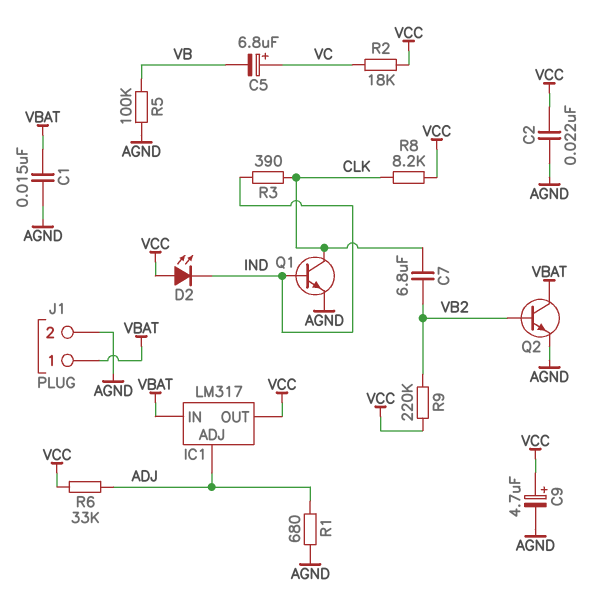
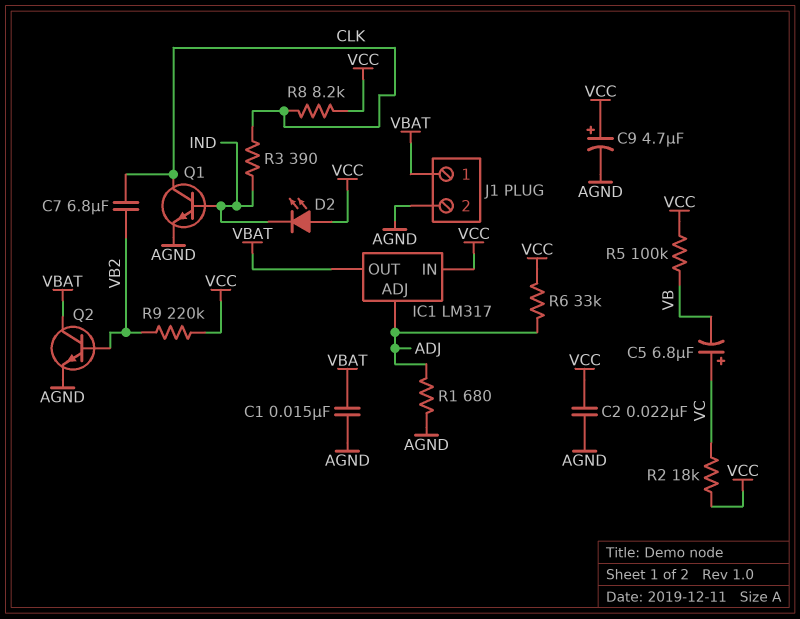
IC1 pin IN: VBAT -> VCC
IC1 pin OUT: VCC -> VBAT
R5: 100k (AGND, VB) -> 100k (VB, VCC)

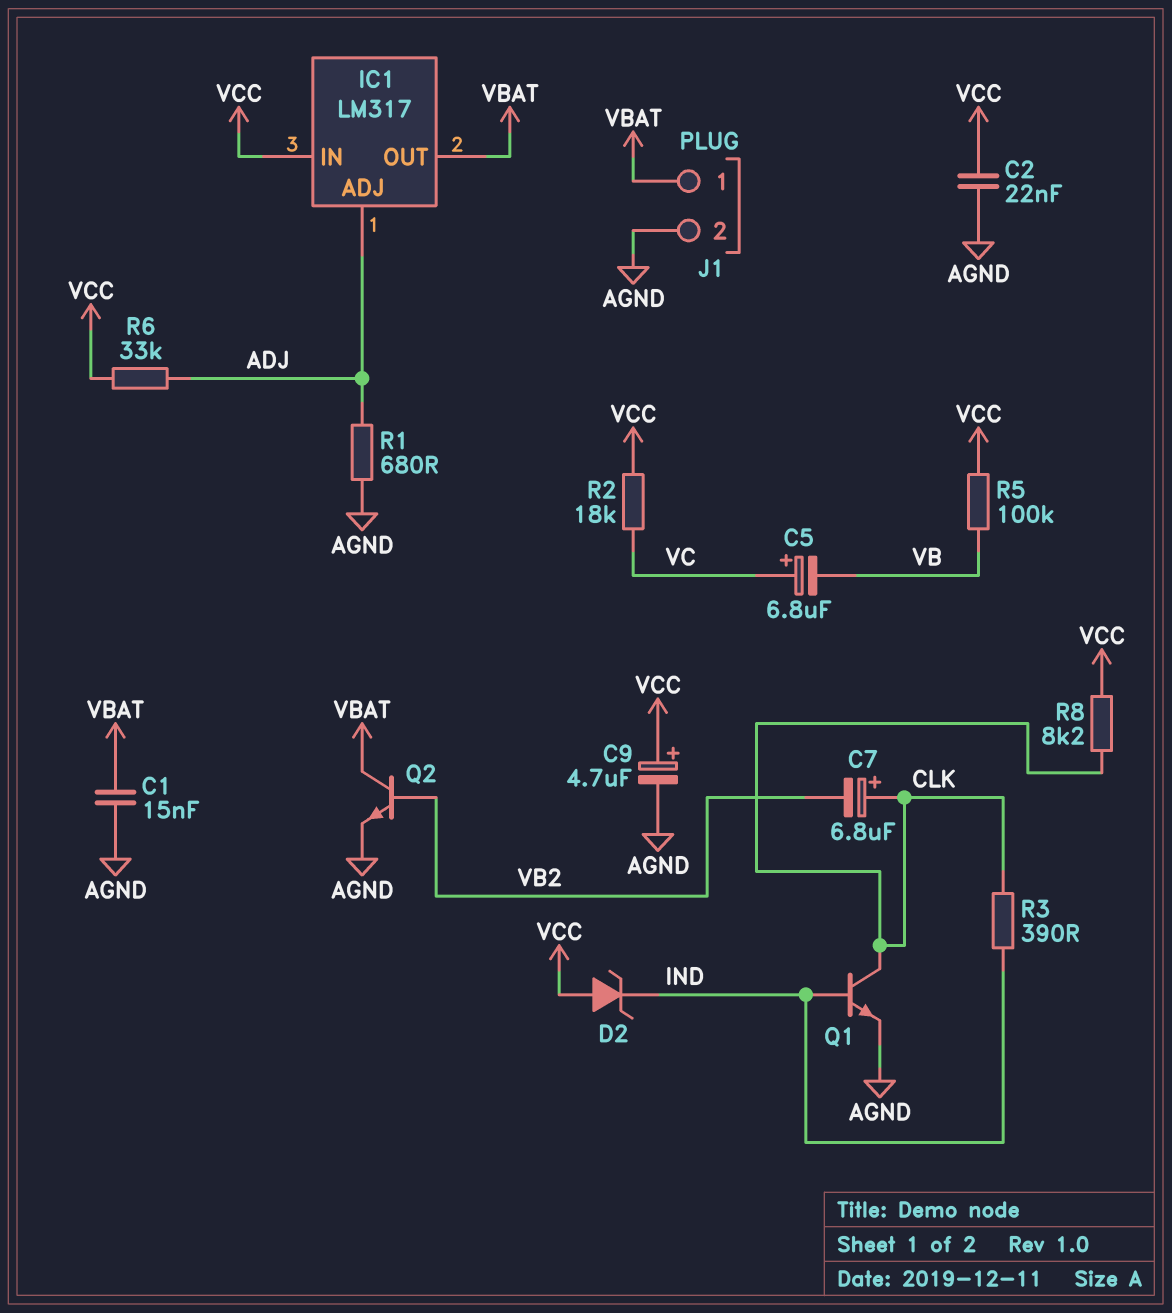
C7: 6.8uF (CLK, VB2) -> 6.8uF (plus CLK, minus VB2)
D2: LED (A VCC, K IND) -> zener (A VCC, K IND)
R9: 220k (VB2, VCC) -> none

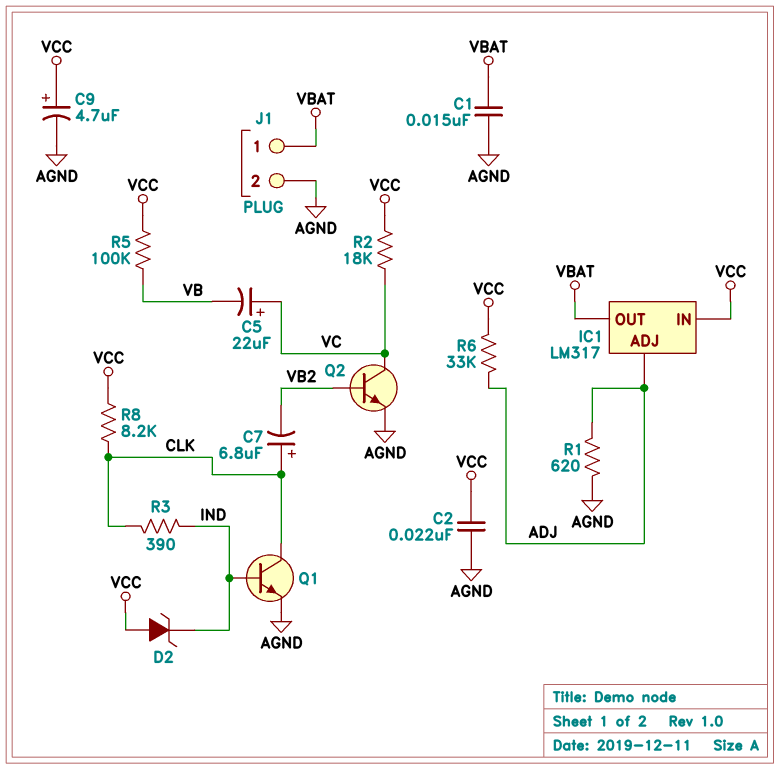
C5: 6.8uF (plus VC, minus VB) -> 22uF (plus VC, minus VB)
Q2: NPN (B VB2, C VBAT, E AGND) -> NPN (B VB2, C VC, E AGND)
R1: 680 (ADJ, AGND) -> 620 (ADJ, AGND)

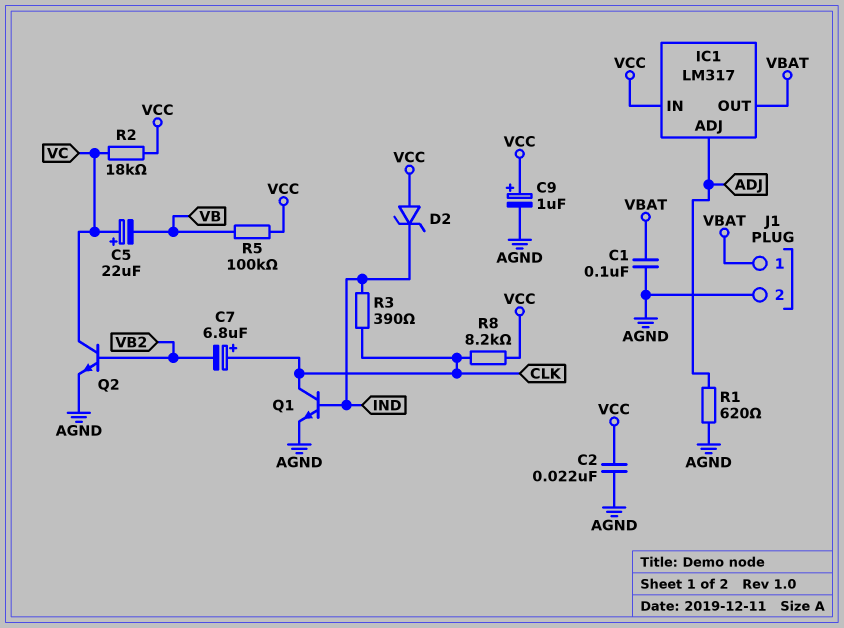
C1: 15nF (AGND, VBAT) -> 100nF (AGND, VBAT)
C9: 4.7uF (plus VCC, minus AGND) -> 1uF (plus VCC, minus AGND)
R6: 33k (ADJ, VCC) -> none

